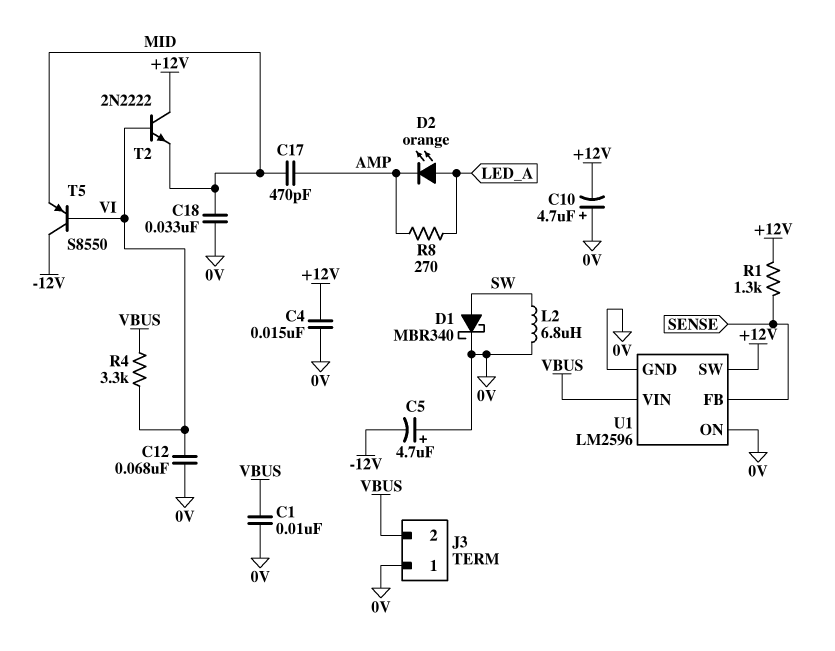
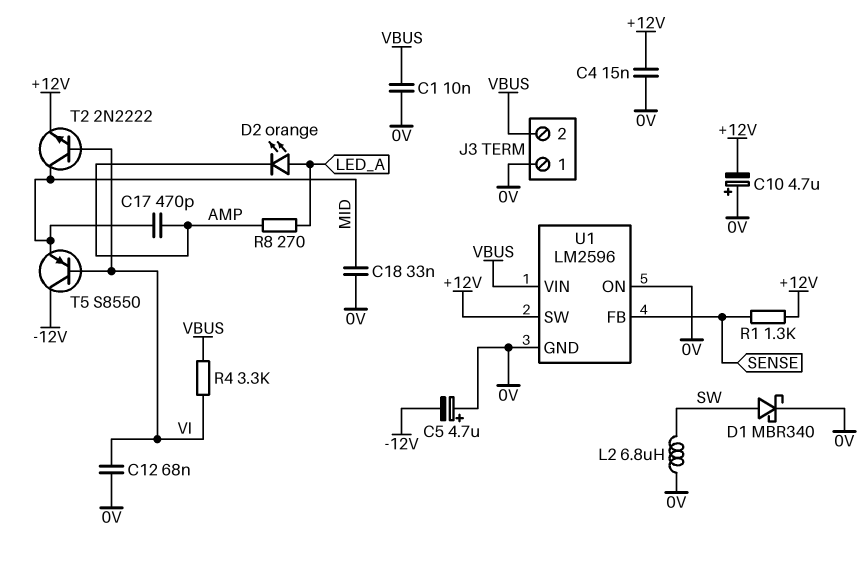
T2: NPN 2N2222 (B VI, C +12V, E MID) -> NPN 2N2222 (B VI, C MID, E +12V)

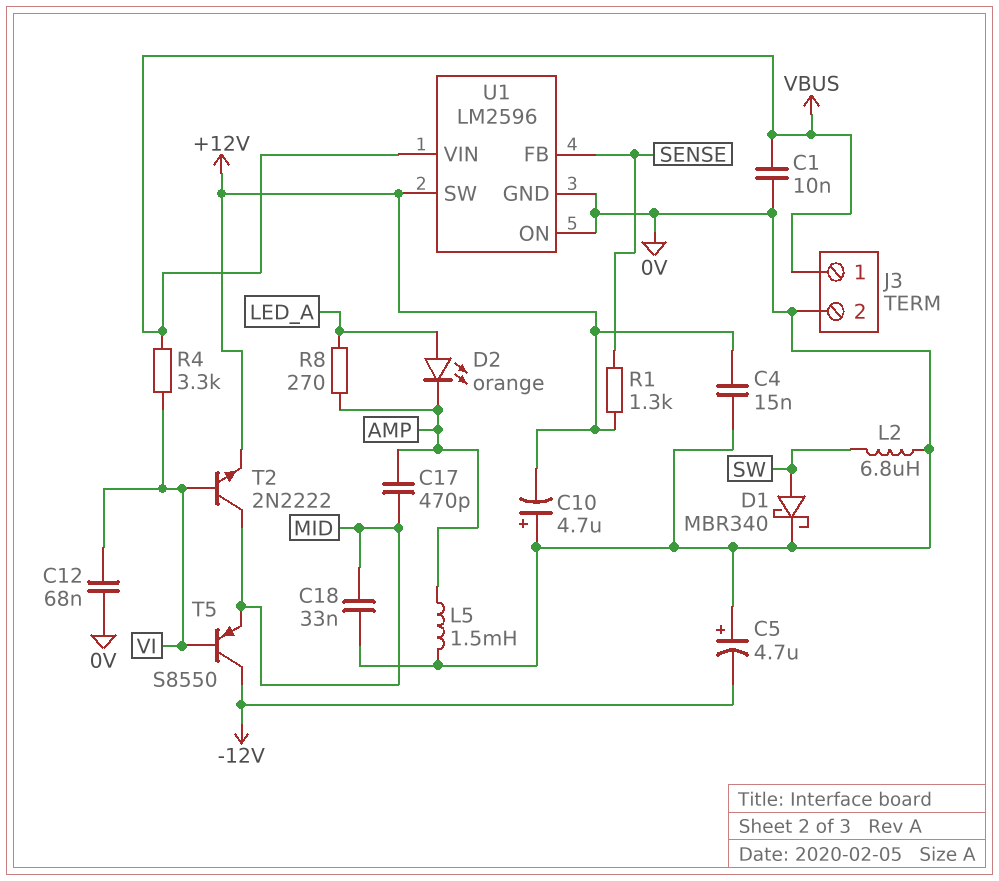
J3 pin 1: 0V -> VBUS
J3 pin 2: VBUS -> 0V
L5: none -> 1.5mH (0V, AMP)

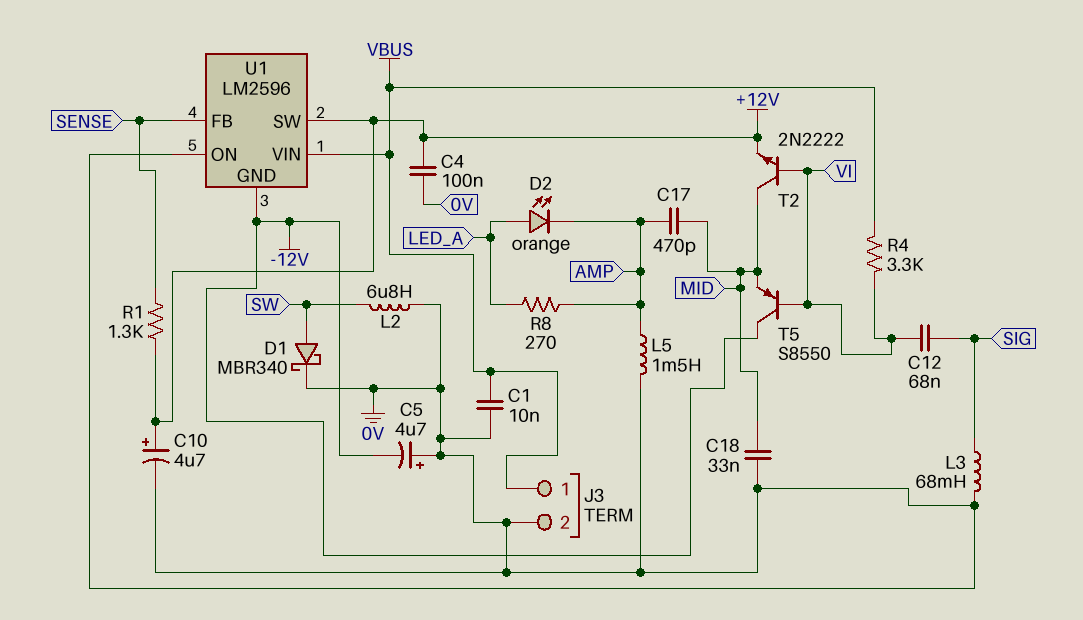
C4: 15nF (+12V, 0V) -> 100nF (+12V, 0V)
C10: 4.7uF (plus 0V, minus +12V) -> 4.7uF (plus +12V, minus 0V)
C12: 68nF (0V, VI) -> 68nF (SIG, VI)
L3: none -> 68mH (0V, SIG)
U1 pin GND: 0V -> -12V

